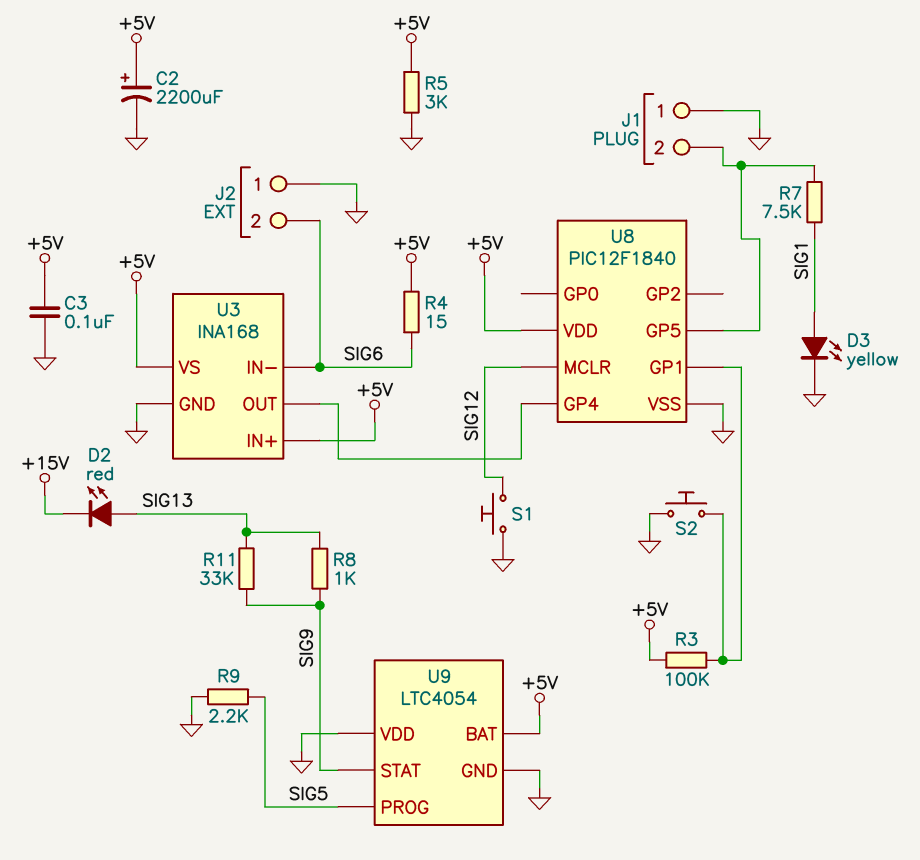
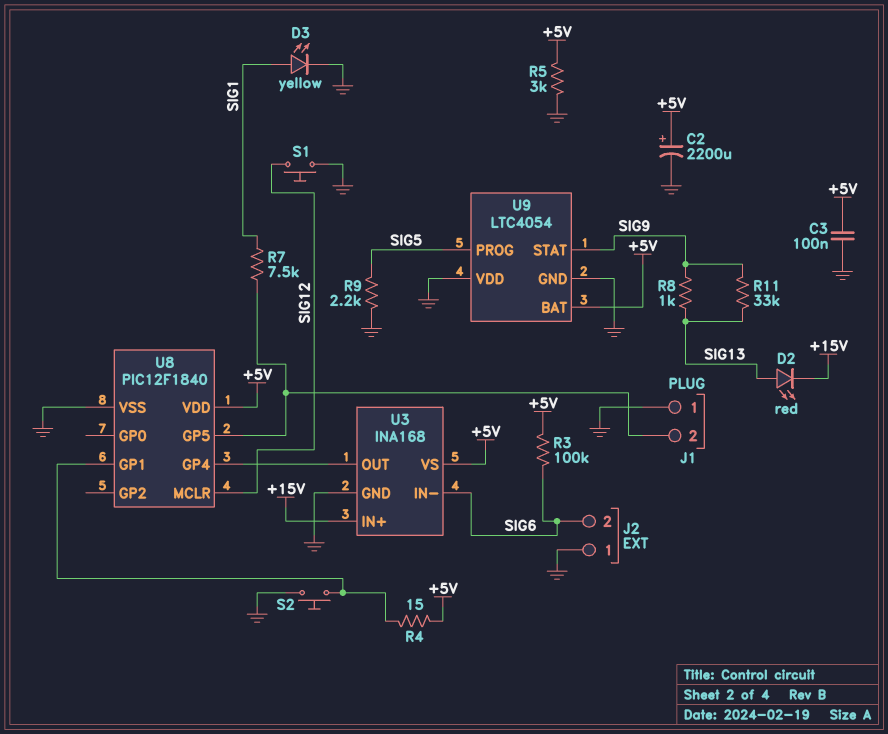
R3: 100k (+5V, U8/GP1) -> 100k (+5V, SIG6)
R4: 15 (+5V, SIG6) -> 15 (+5V, U8/GP1)
U3 pin IN+: +5V -> +15V

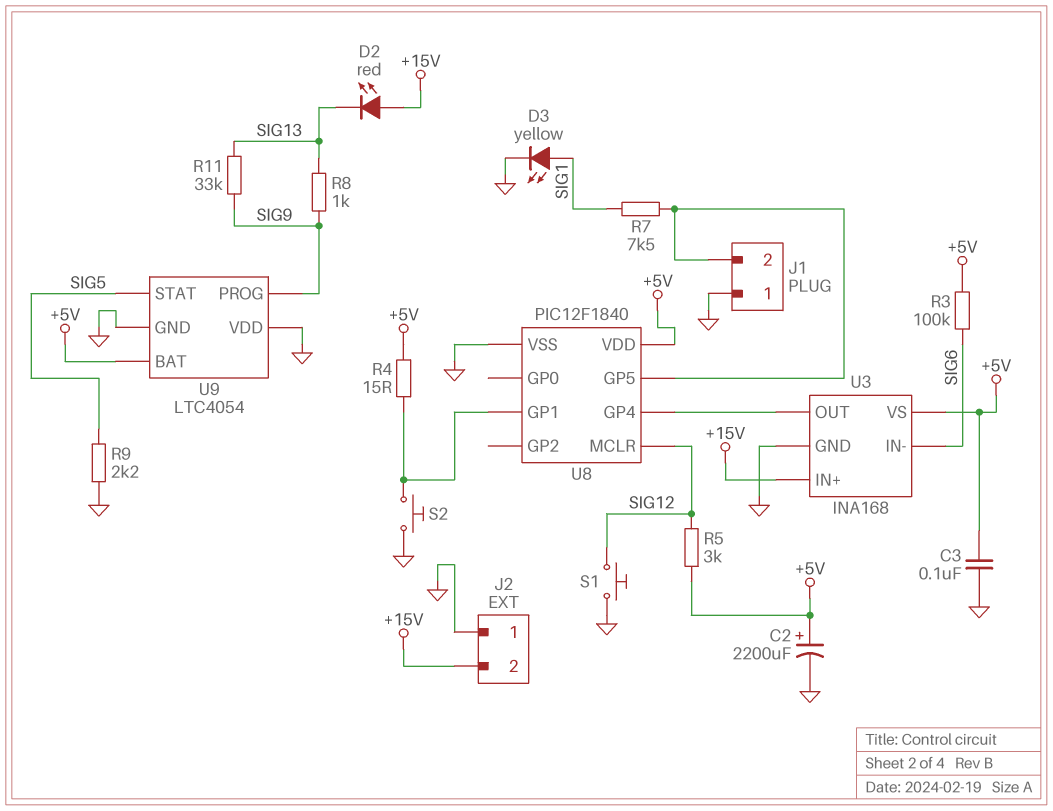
D2: LED red (A SIG13, K +15V) -> LED red (A +15V, K SIG13)
J2 pin 2: SIG6 -> +15V
R5: 3k (+5V, GND) -> 3k (+5V, SIG12)
U9 pin PROG: SIG5 -> SIG9
U9 pin STAT: SIG9 -> SIG5

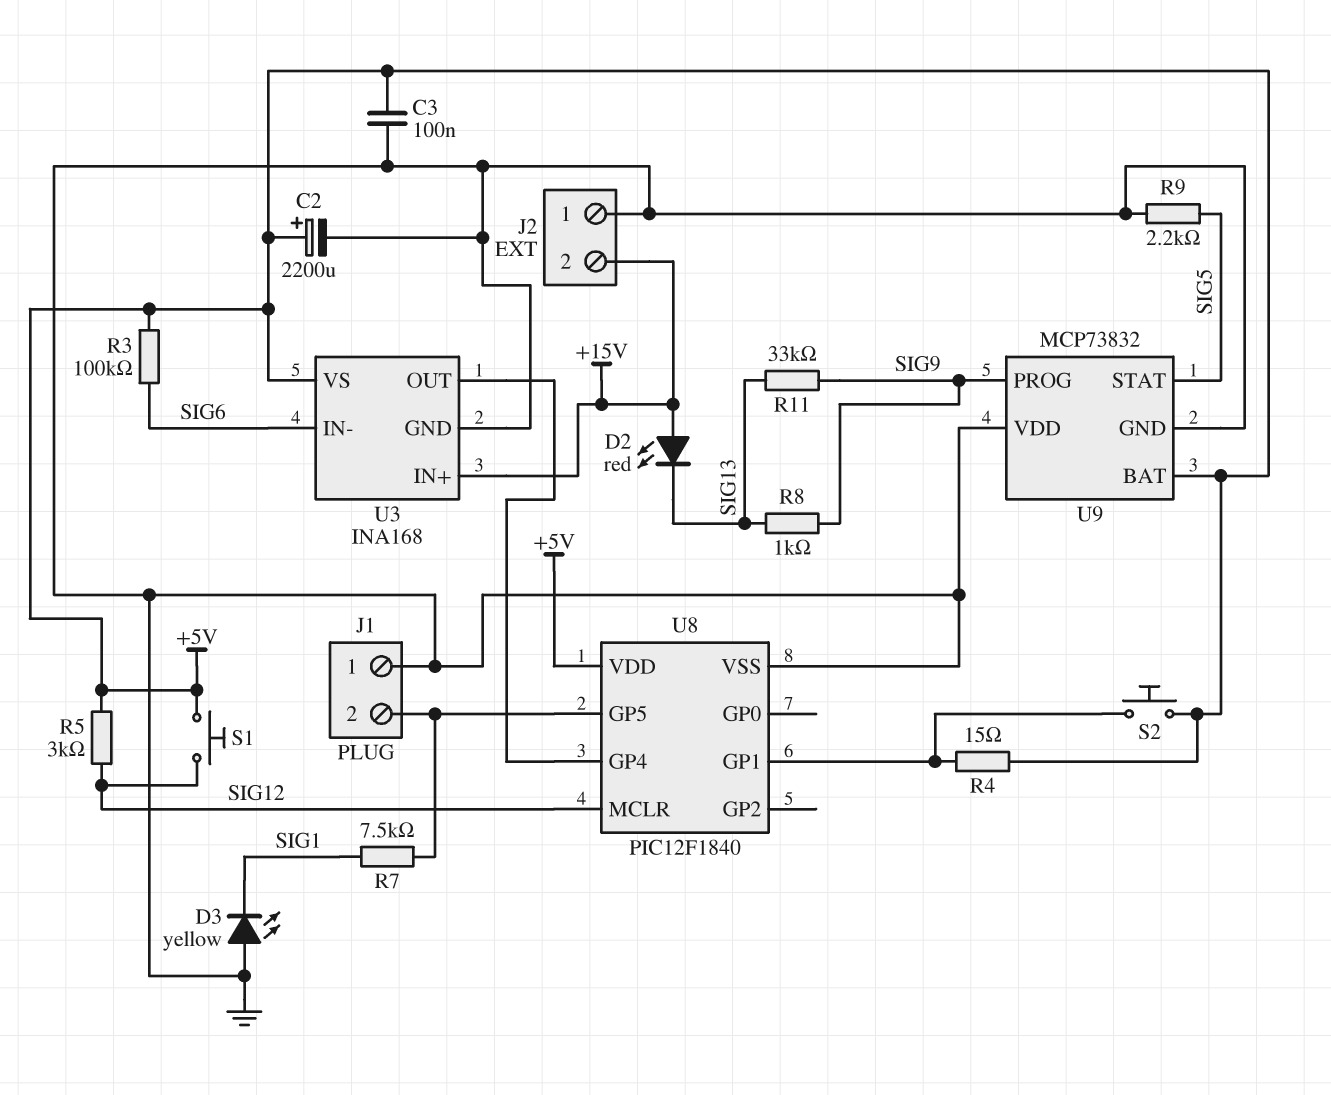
D3: LED yellow (A SIG1, K GND) -> LED yellow (A GND, K SIG1)
S1: button (GND, SIG12) -> button (+5V, SIG12)
S2: button (GND, U8/GP1) -> button (+5V, U8/GP1)
U9: LTC4054 -> MCP73832

